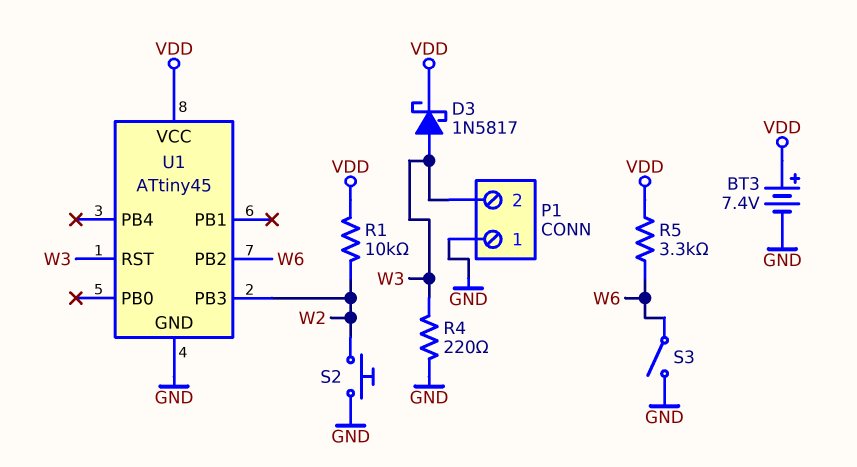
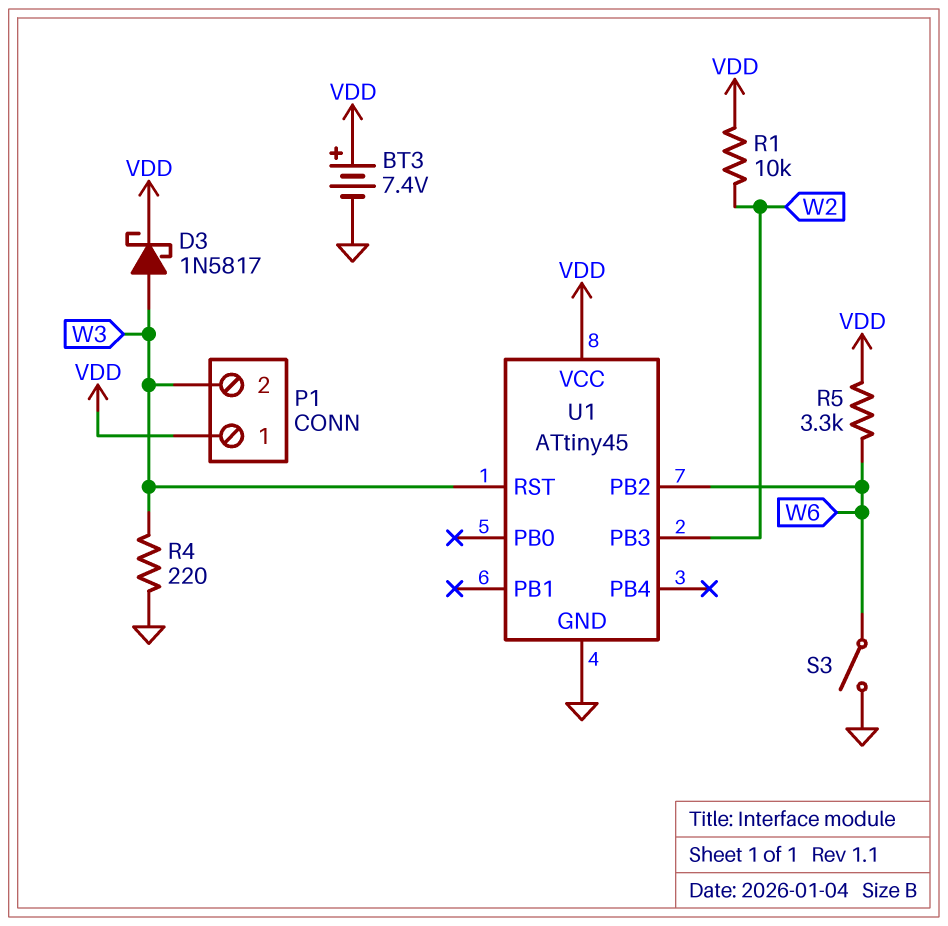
P1 pin 1: GND -> VDD
S2: button (GND, W2) -> none

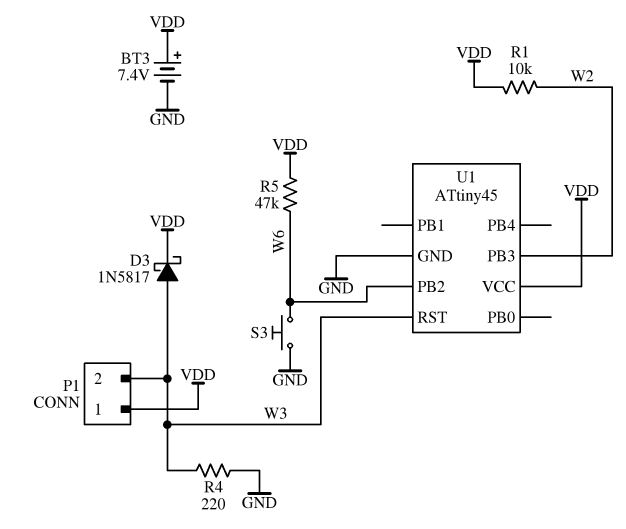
R5: 3.3k (VDD, W6) -> 47k (VDD, W6)
S3: switch (GND, W6) -> button (GND, W6)

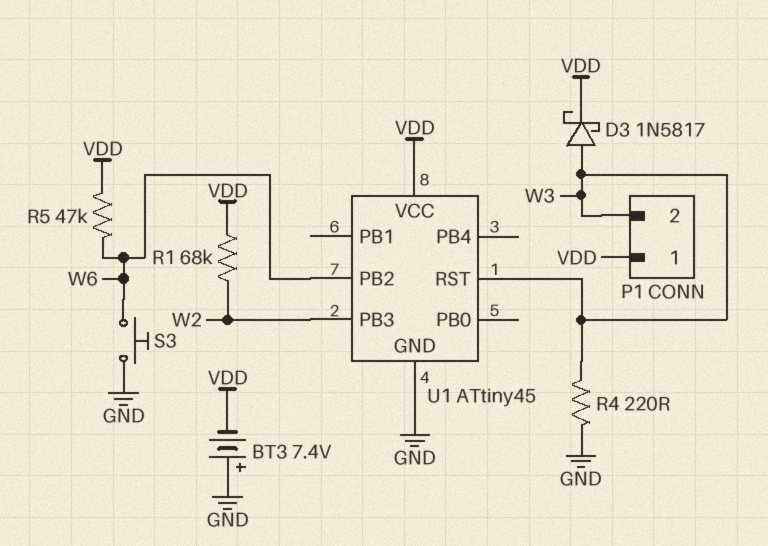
BT3: 7.4V (plus VDD, minus GND) -> 7.4V (plus GND, minus VDD)
R1: 10k (VDD, W2) -> 68k (VDD, W2)

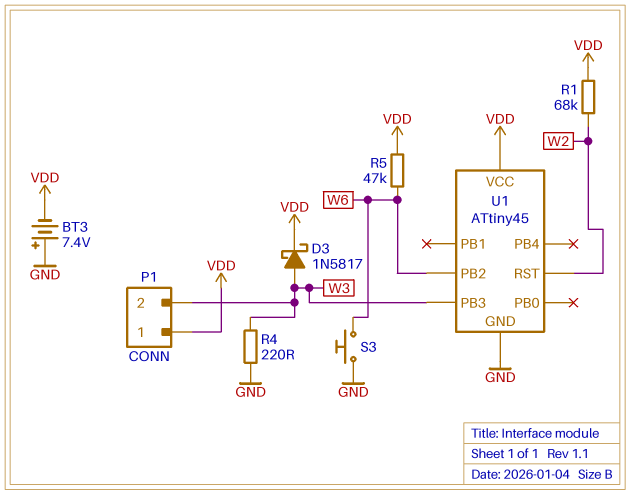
U1 pin PB3: W2 -> W3
U1 pin RST: W3 -> W2

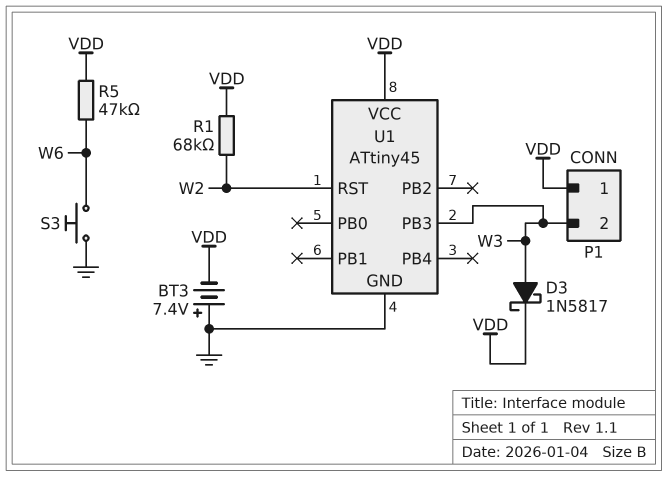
R4: 220 (GND, W3) -> none
U1 pin PB2: W6 -> none

